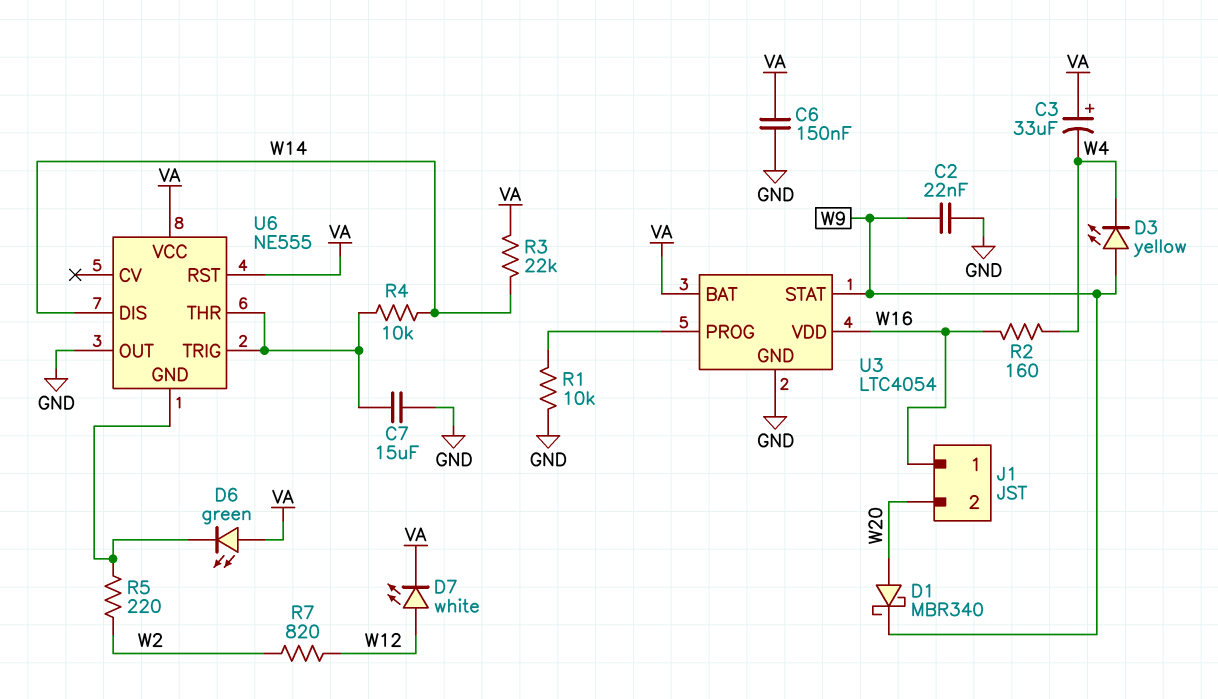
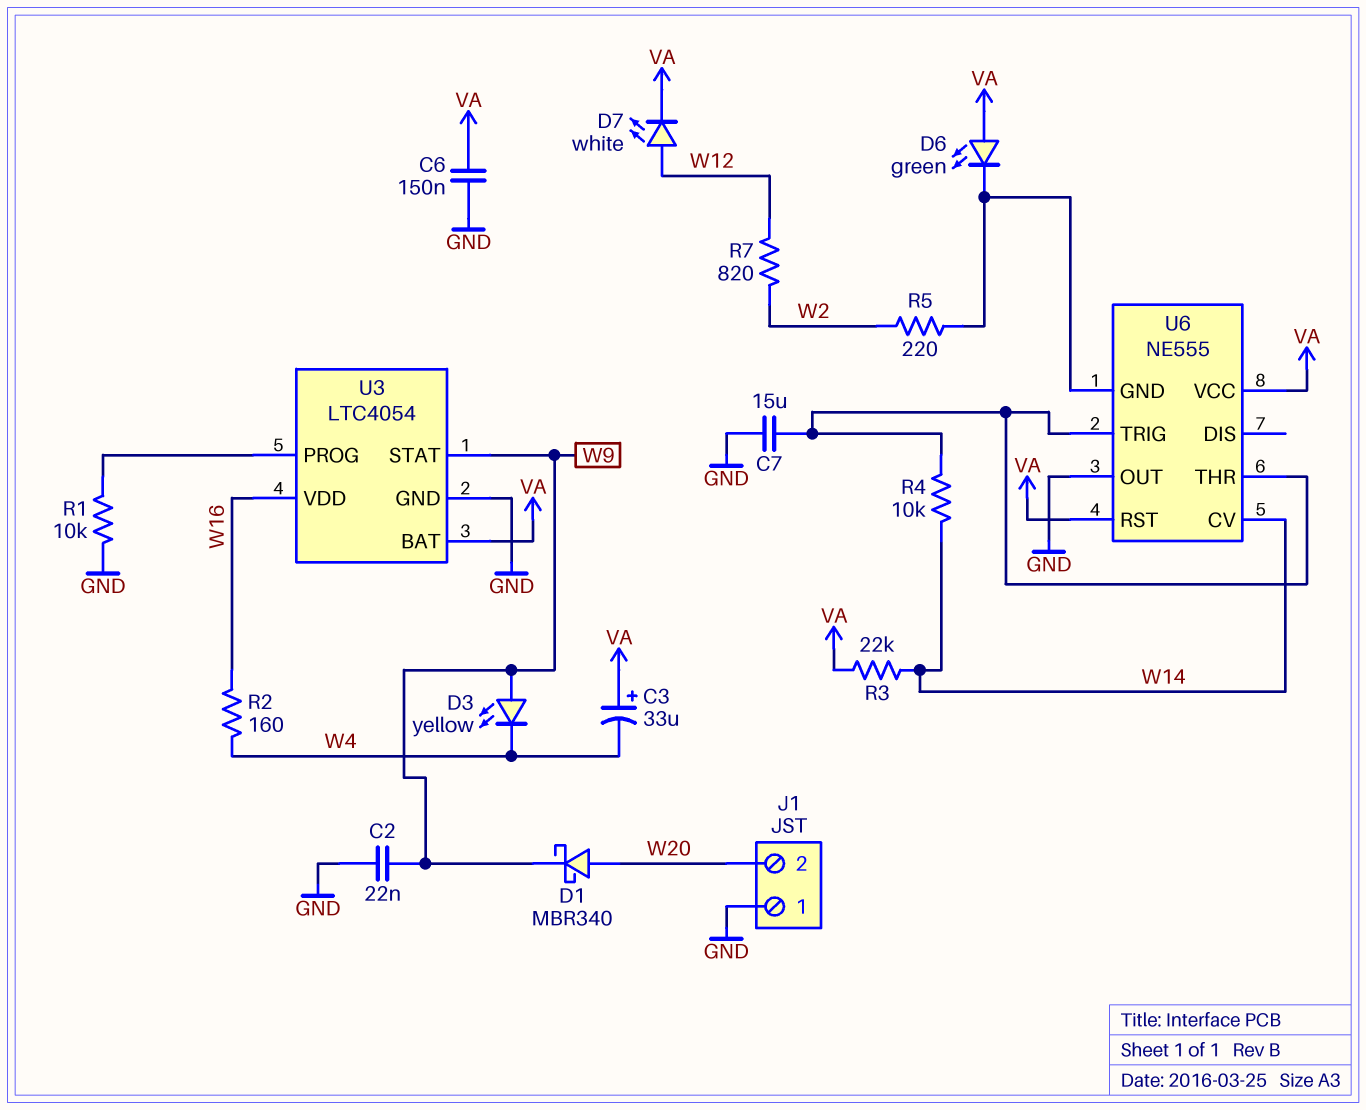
J1 pin 1: W16 -> GND
U6 pin CV: none -> W14
U6 pin DIS: W14 -> none

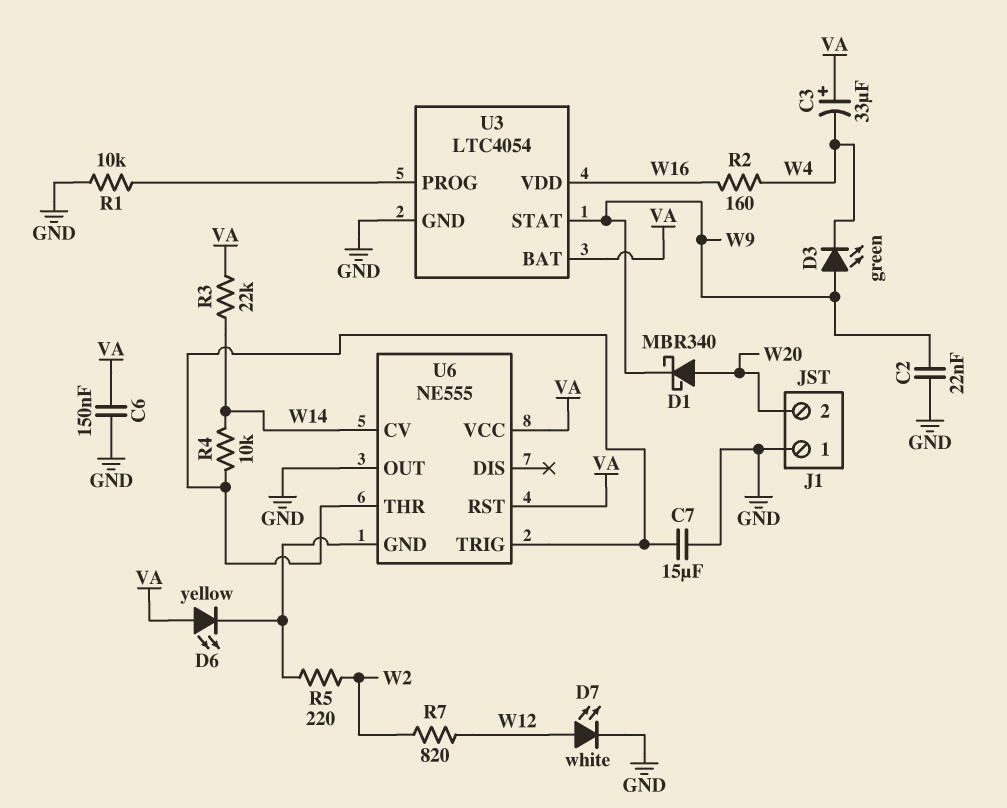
D3: LED yellow (A W9, K W4) -> LED green (A W9, K W4)
D6: LED green (A VA, K U6/GND) -> LED yellow (A VA, K U6/GND)
D7: LED white (A W12, K VA) -> LED white (A W12, K GND)

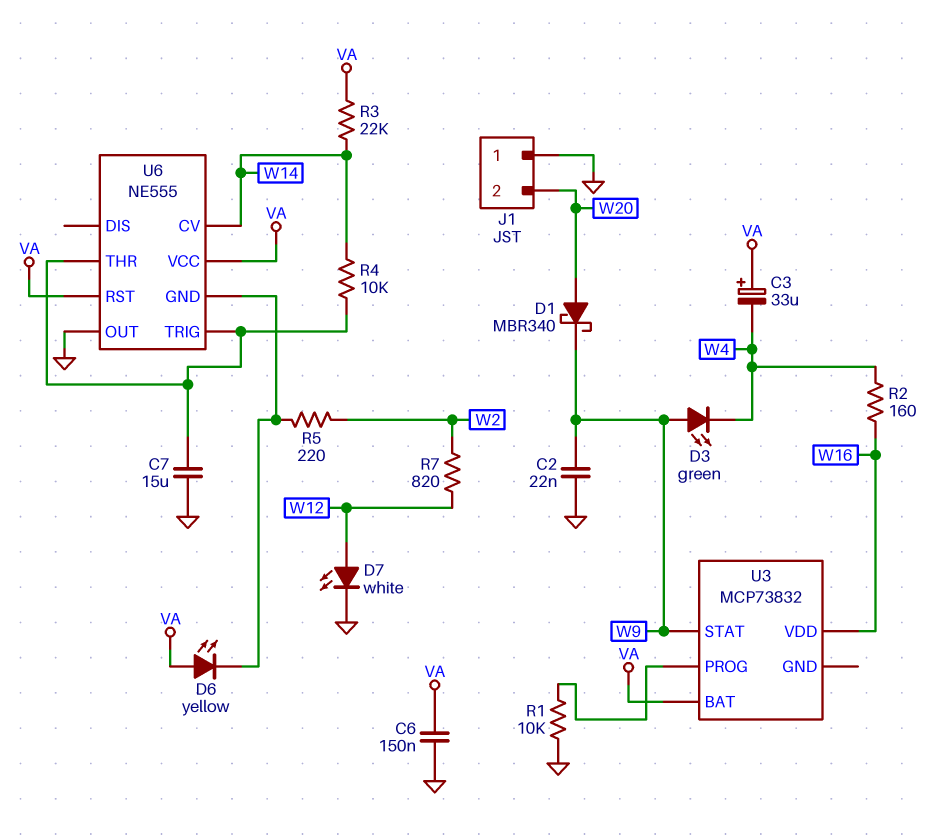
U3: LTC4054 -> MCP73832
U3 pin GND: GND -> none

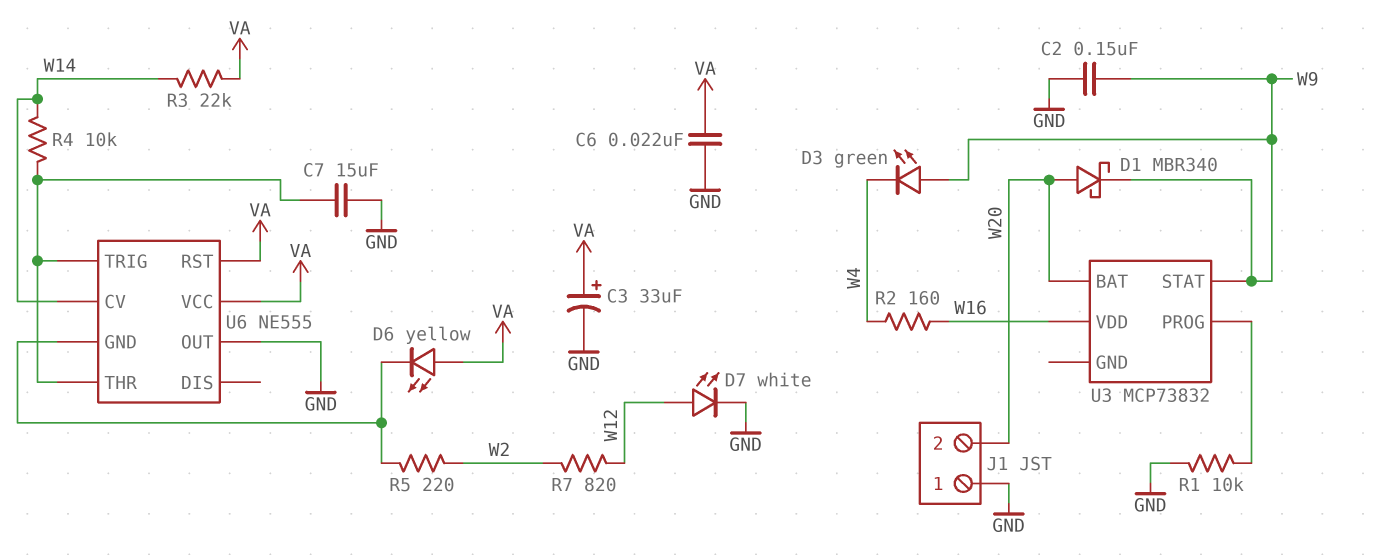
C2: 22nF (GND, W9) -> 150nF (GND, W9)
C3: 33uF (plus VA, minus W4) -> 33uF (plus VA, minus GND)
C6: 150nF (GND, VA) -> 22nF (GND, VA)
U3 pin BAT: VA -> W20

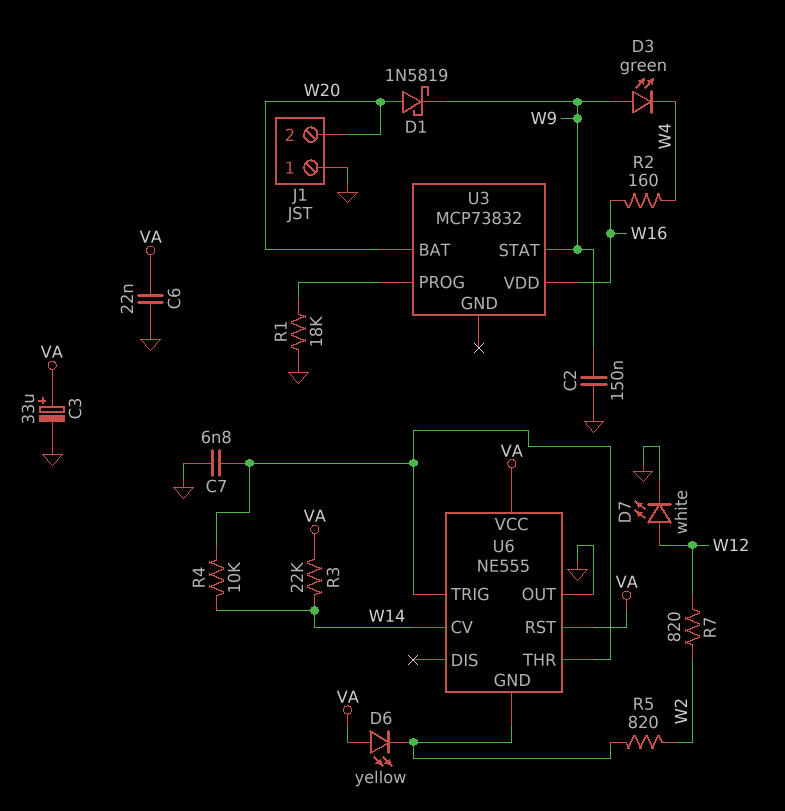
C7: 15uF (GND, U6/THR) -> 6.8nF (GND, U6/THR)
D1: schottky MBR340 (A W20, K W9) -> schottky 1N5819 (A W20, K W9)
R1: 10k (GND, U3/PROG) -> 18k (GND, U3/PROG)
R5: 220 (U6/GND, W2) -> 820 (U6/GND, W2)

